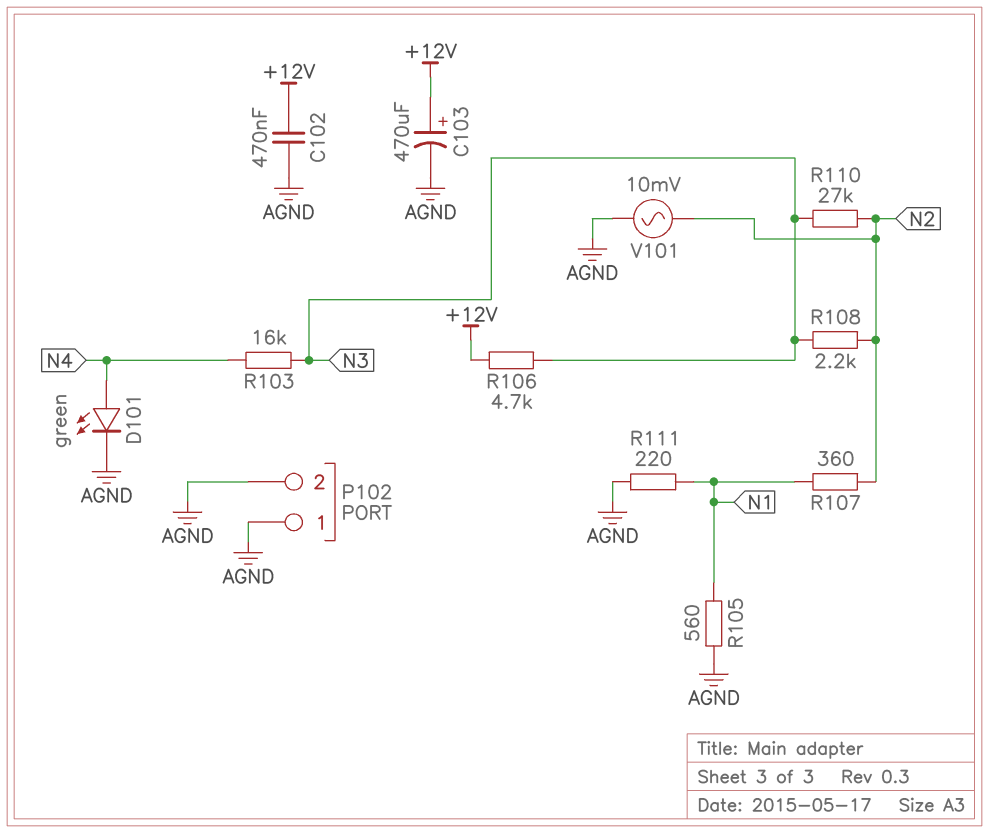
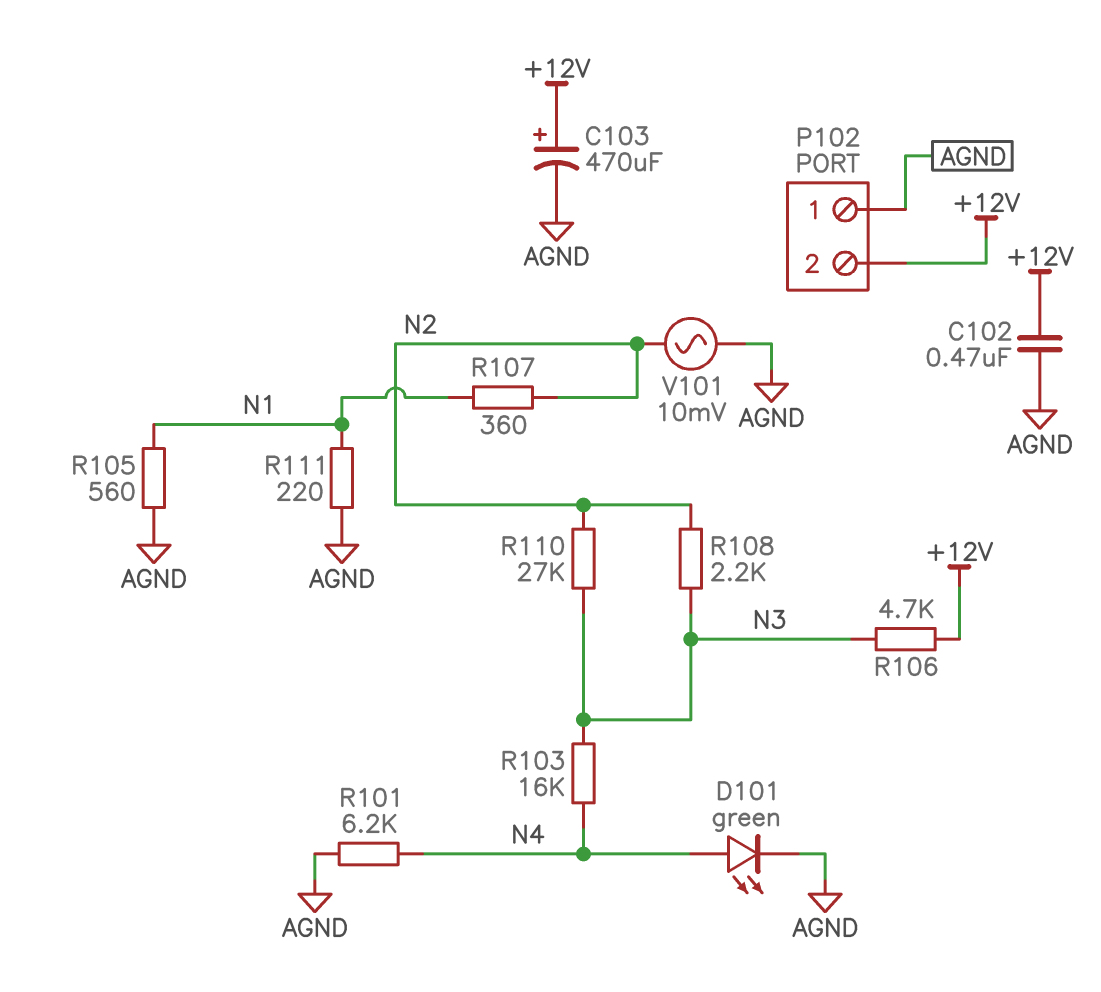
P102 pin 2: AGND -> +12V
R101: none -> 6.2k (AGND, N4)

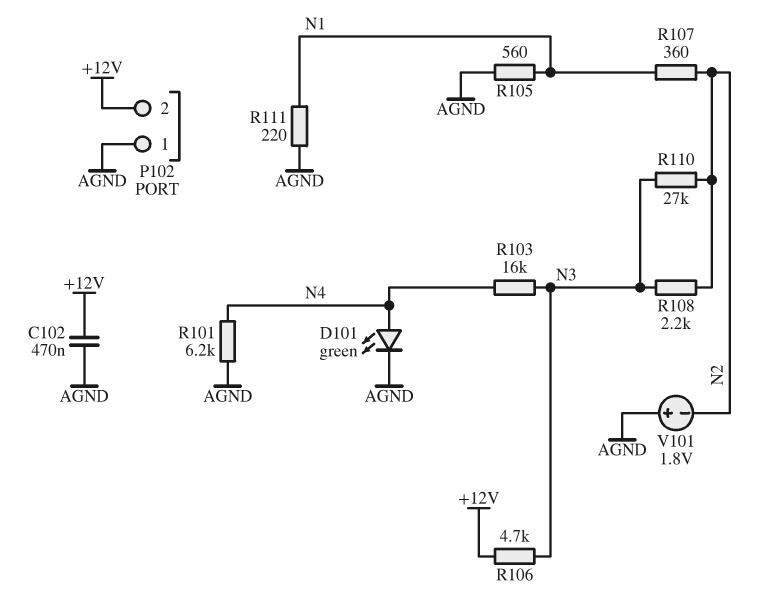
C103: 470uF (plus +12V, minus AGND) -> none
V101: AC 10mV (AGND, N2) -> 1.8V (plus AGND, minus N2)

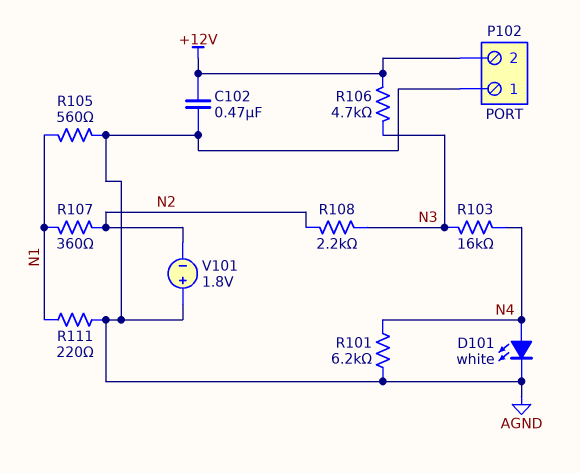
D101: LED green (A N4, K AGND) -> LED white (A N4, K AGND)
R110: 27k (N2, N3) -> none

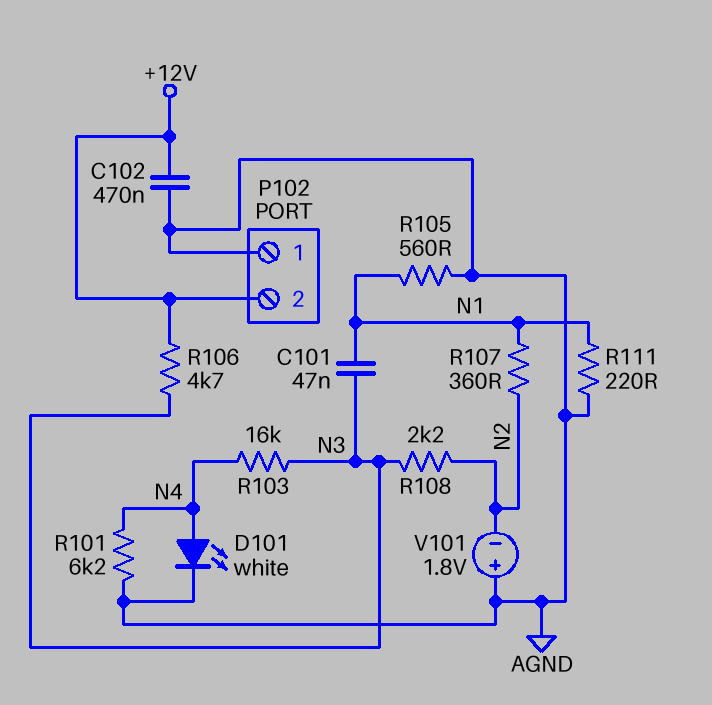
C101: none -> 47nF (N1, N3)

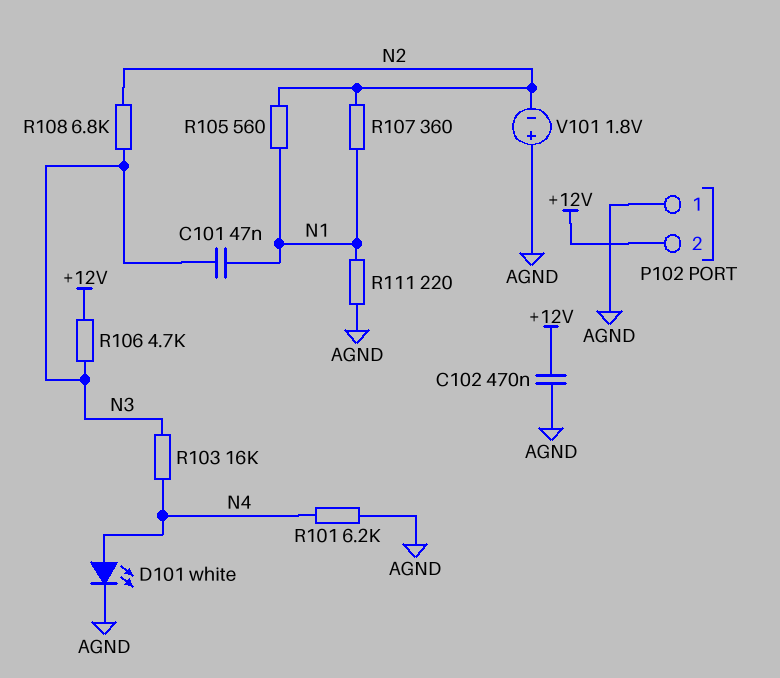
R105: 560 (AGND, N1) -> 560 (N1, N2)
R108: 2.2k (N2, N3) -> 6.8k (N2, N3)

